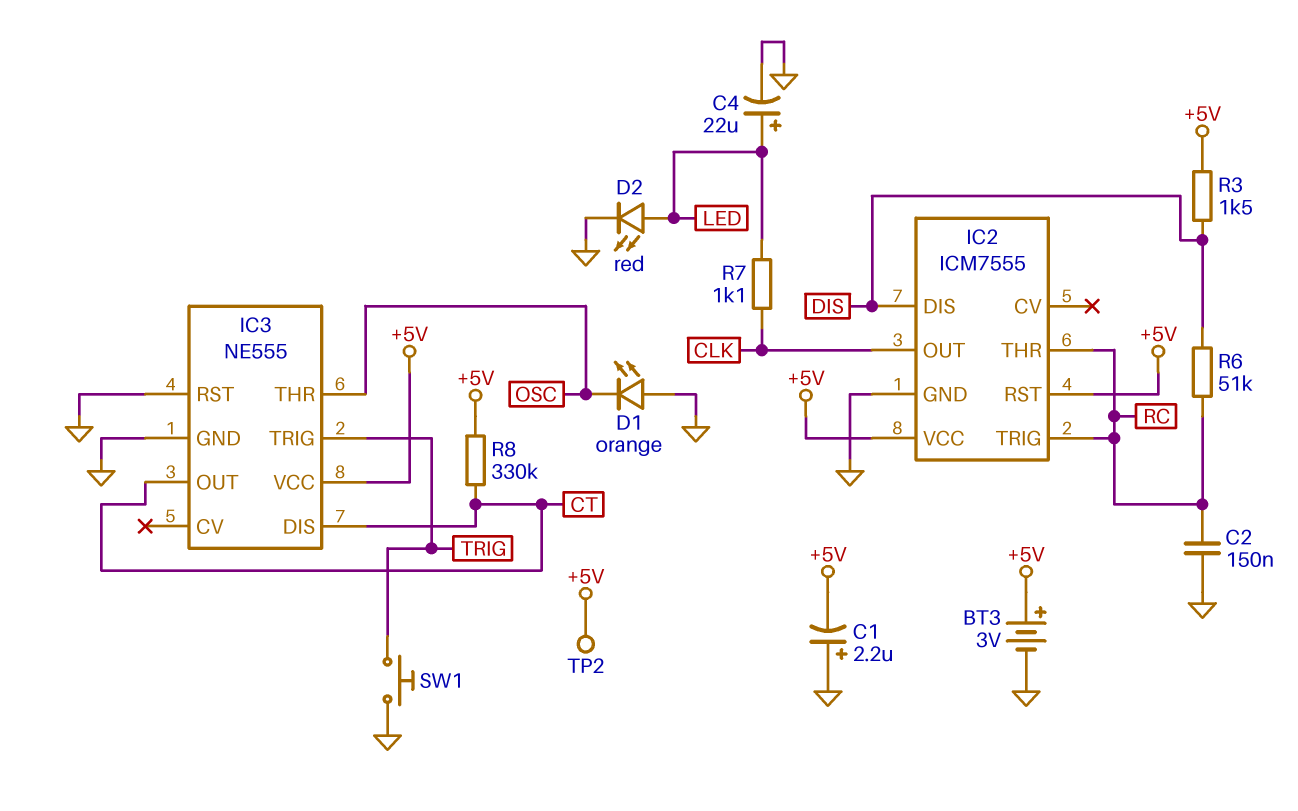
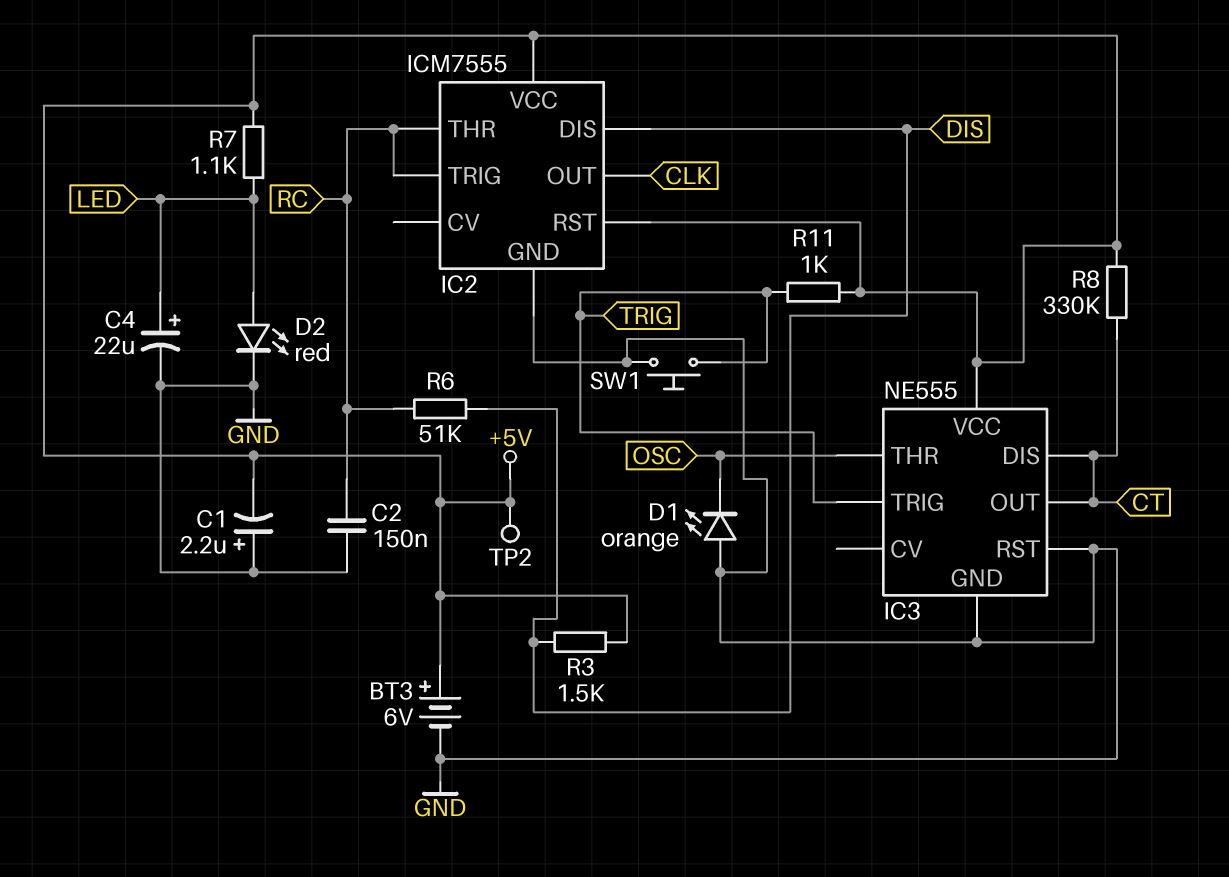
BT3: 3V (plus +5V, minus GND) -> 6V (plus +5V, minus GND)
R7: 1.1k (CLK, LED) -> 1.1k (+5V, LED)
R11: none -> 1k (+5V, TRIG)

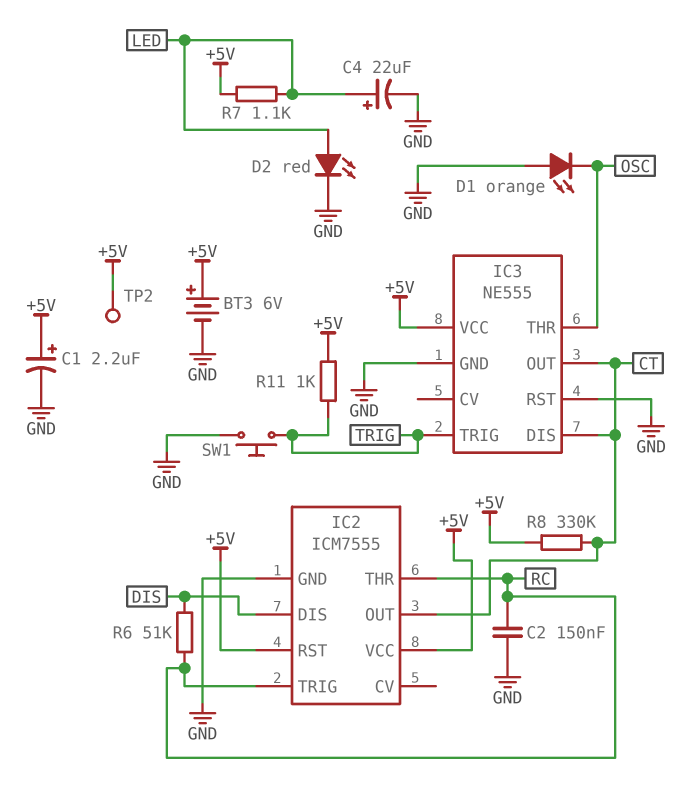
C1: 2.2uF (plus GND, minus +5V) -> 2.2uF (plus +5V, minus GND)
IC2 pin OUT: CLK -> CT
R3: 1.5k (+5V, DIS) -> none

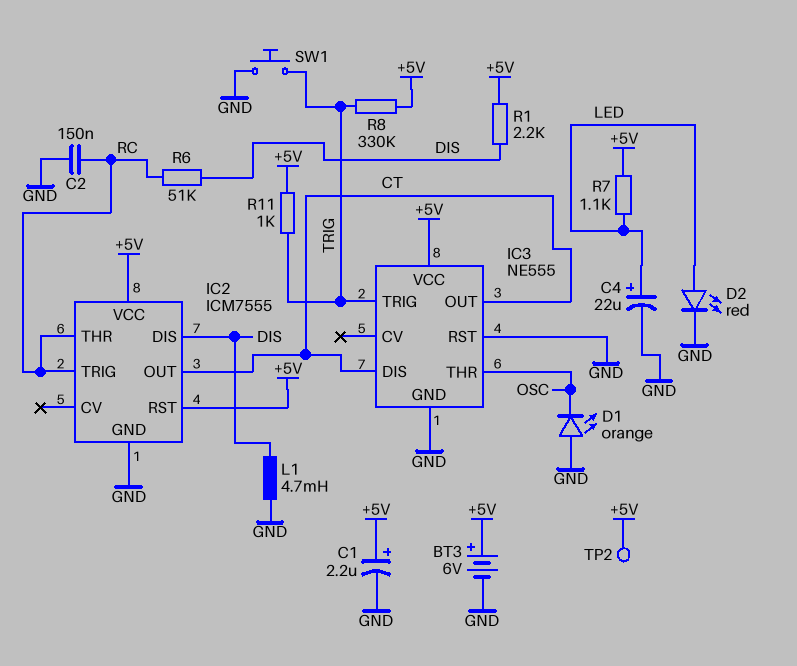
L1: none -> 4.7mH (DIS, GND)
R1: none -> 2.2k (+5V, DIS)
R8: 330k (+5V, CT) -> 330k (+5V, TRIG)

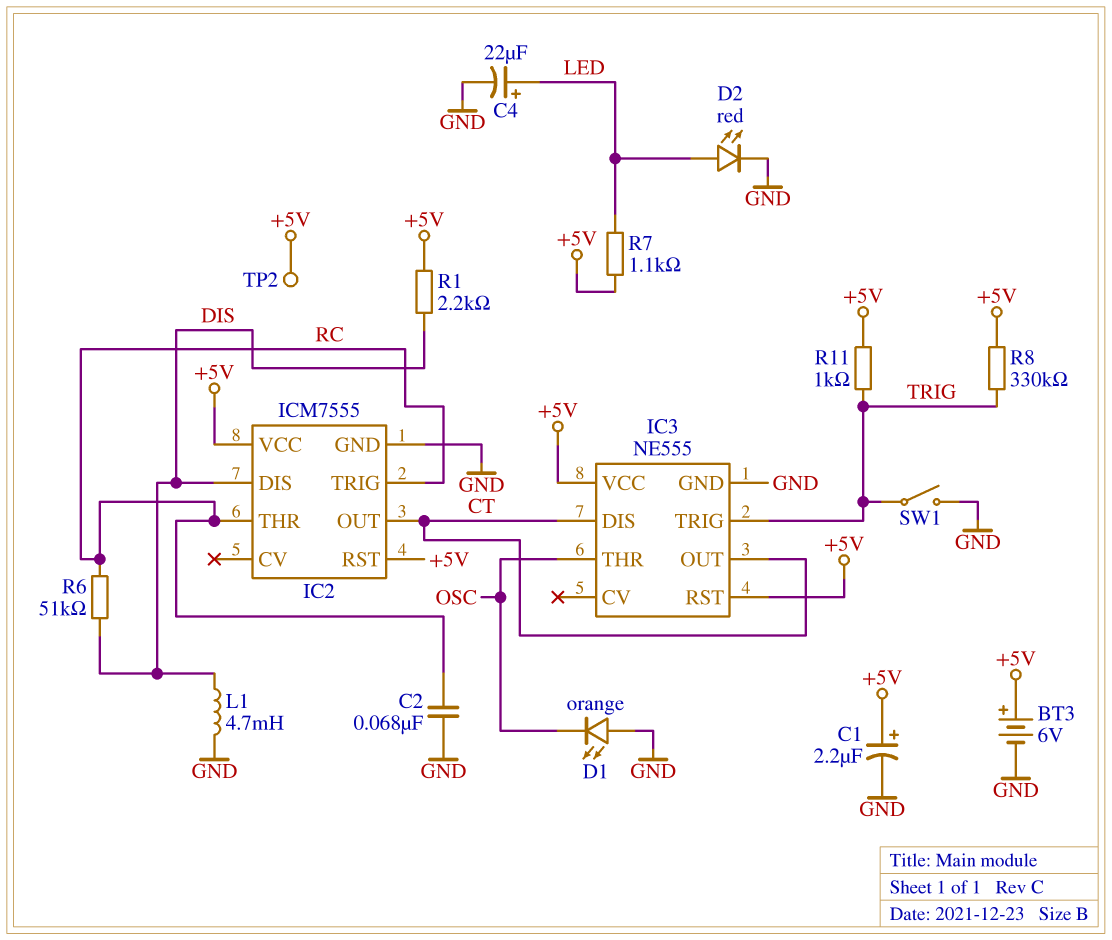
C2: 150nF (GND, RC) -> 68nF (GND, RC)
IC3 pin RST: GND -> +5V
SW1: button (GND, TRIG) -> switch (GND, TRIG)

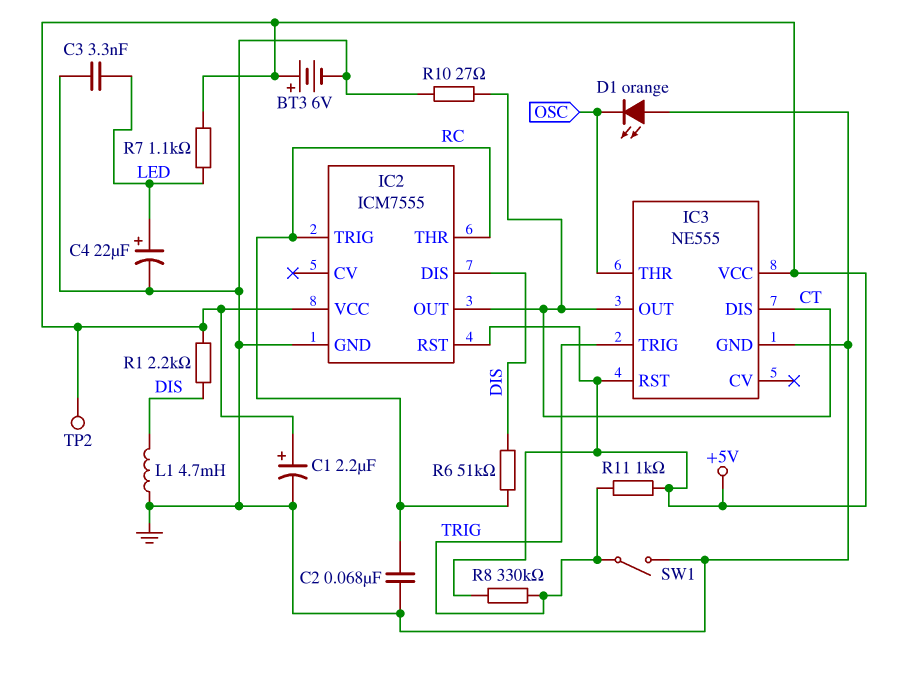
C3: none -> 3.3nF (GND, LED)
D2: LED red (A LED, K GND) -> none
R10: none -> 27 (CT, GND)

